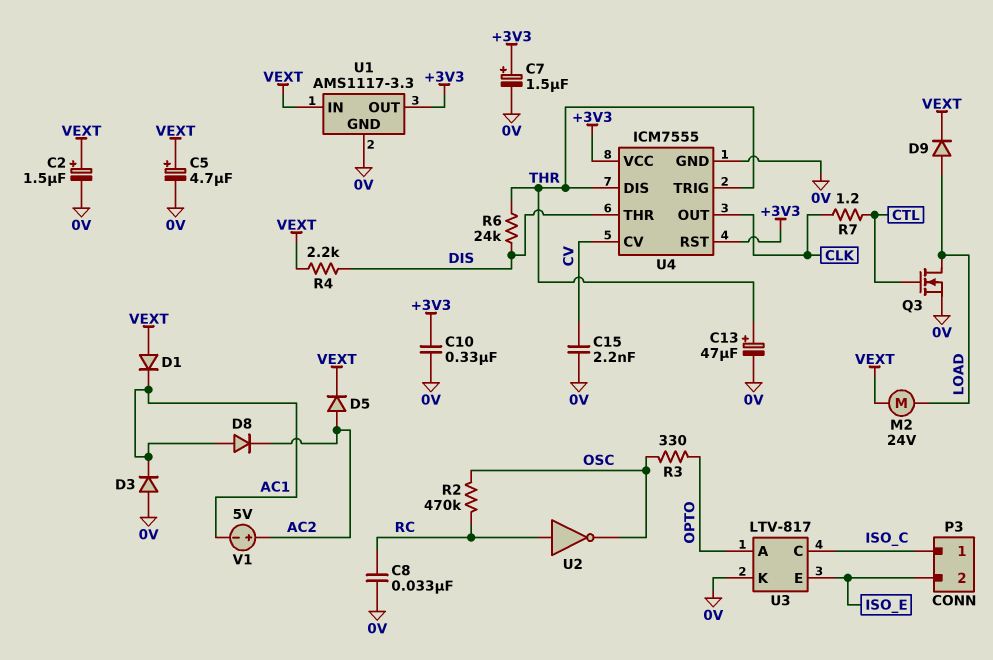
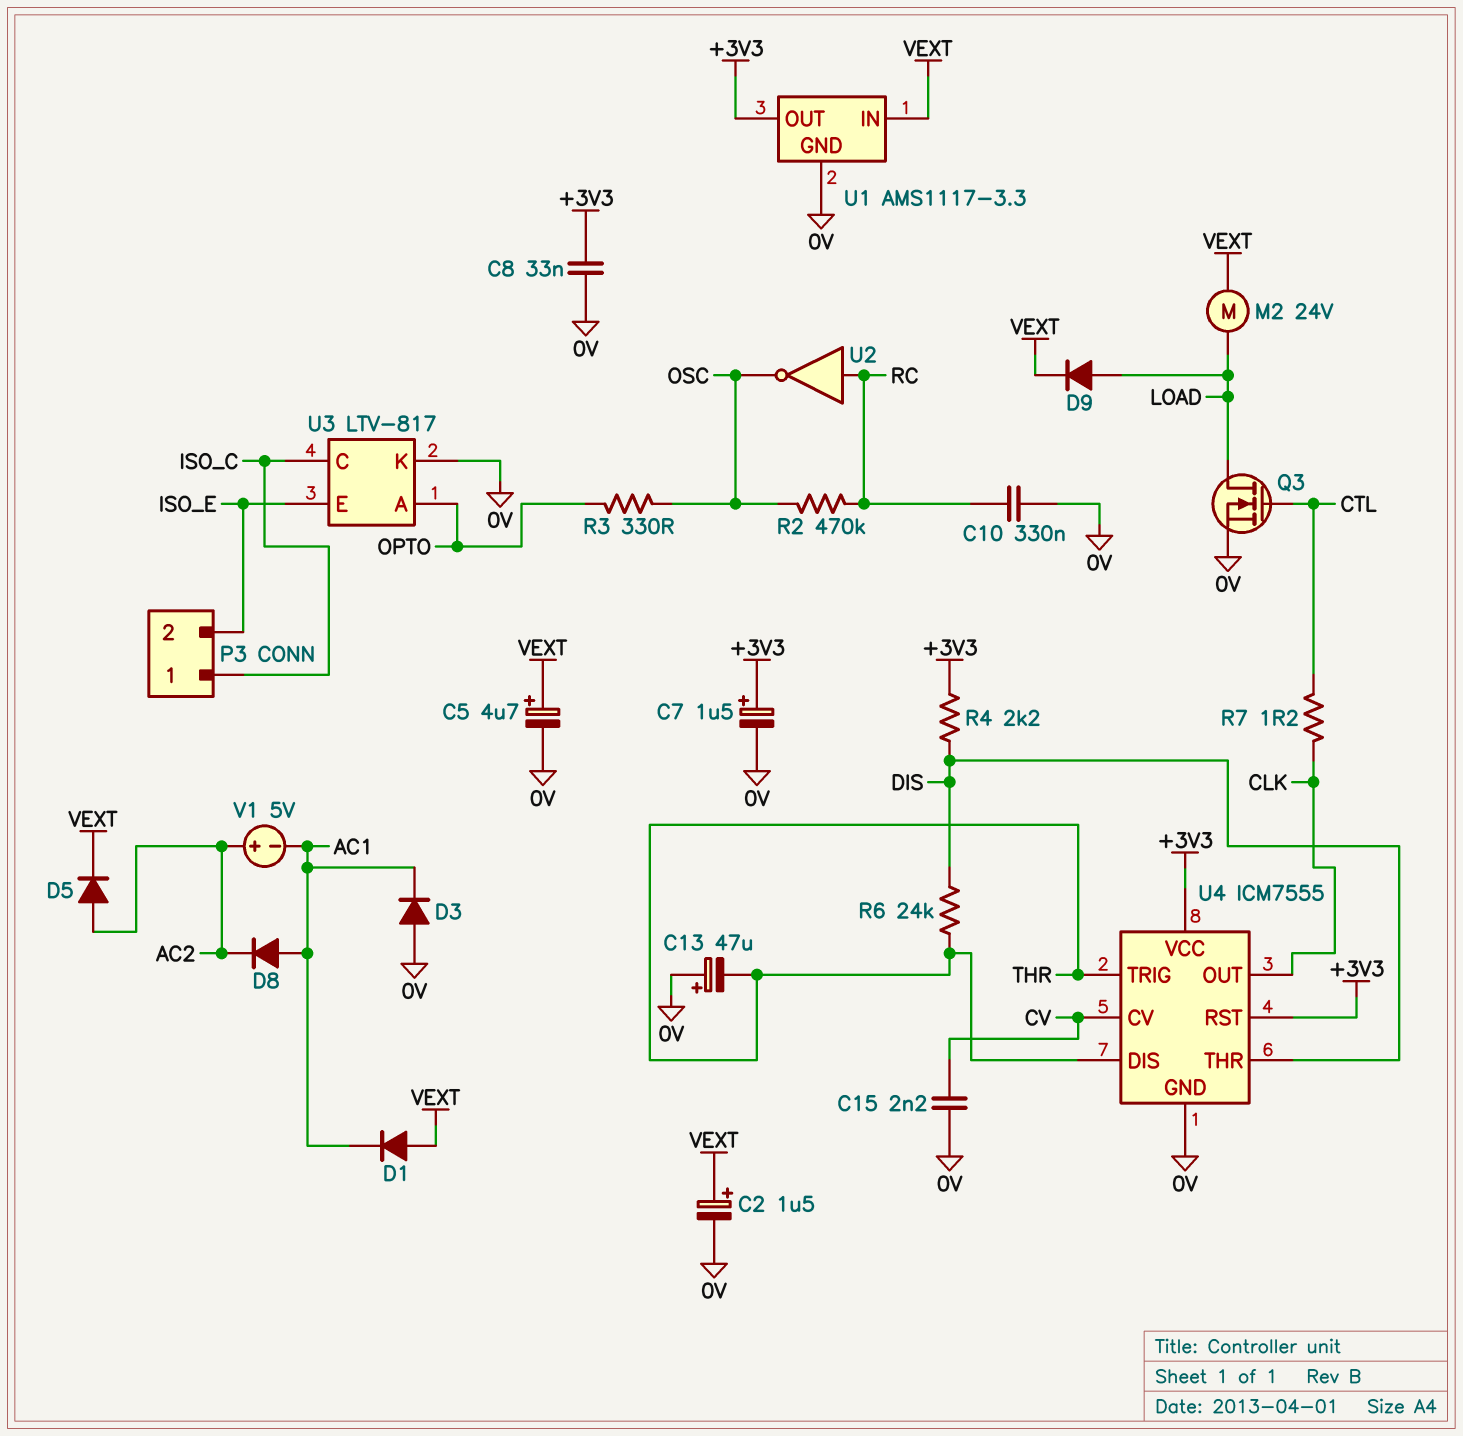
C8: 33nF (0V, RC) -> 33nF (+3V3, 0V)
C10: 330nF (+3V3, 0V) -> 330nF (0V, RC)
C13: 47uF (plus THR, minus 0V) -> 47uF (plus 0V, minus THR)
R4: 2.2k (DIS, VEXT) -> 2.2k (+3V3, DIS)

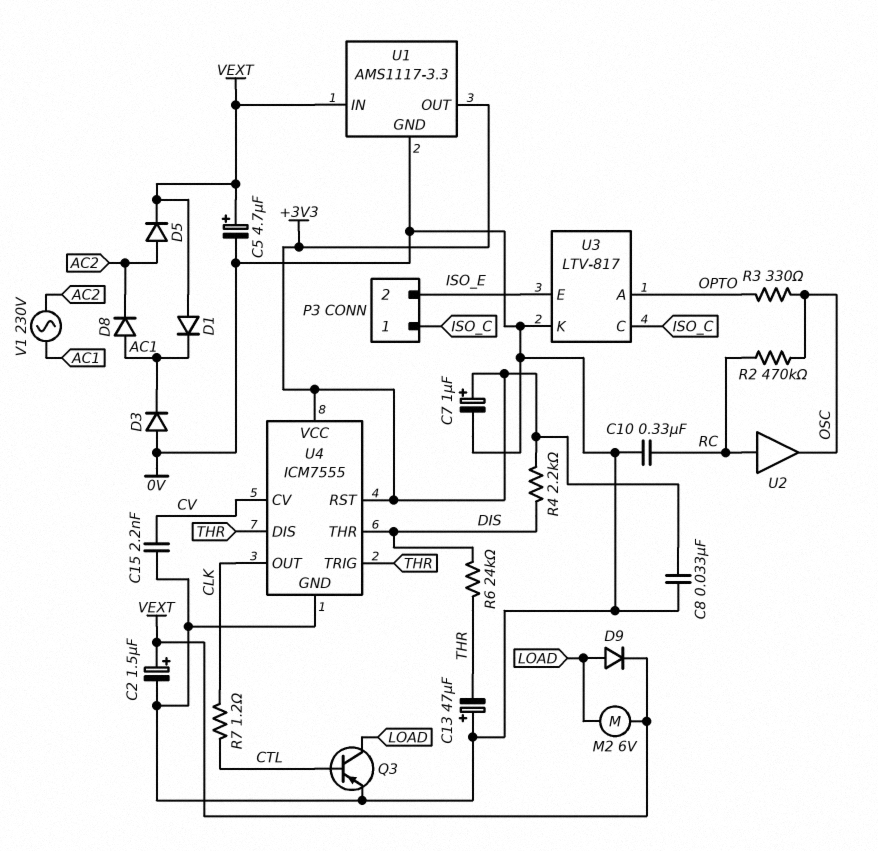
C7: 1.5uF (plus +3V3, minus 0V) -> 1uF (plus +3V3, minus 0V)
M2: motor 24V (LOAD, VEXT) -> motor 6V (LOAD, VEXT)
Q3: NMOS (G CTL, D LOAD, S 0V) -> PNP (B CTL, C LOAD, E 0V)
U2: NOT (in RC, out OSC) -> buffer (in RC, out OSC)
V1: 5V (plus AC2, minus AC1) -> AC 230V (AC1, AC2)

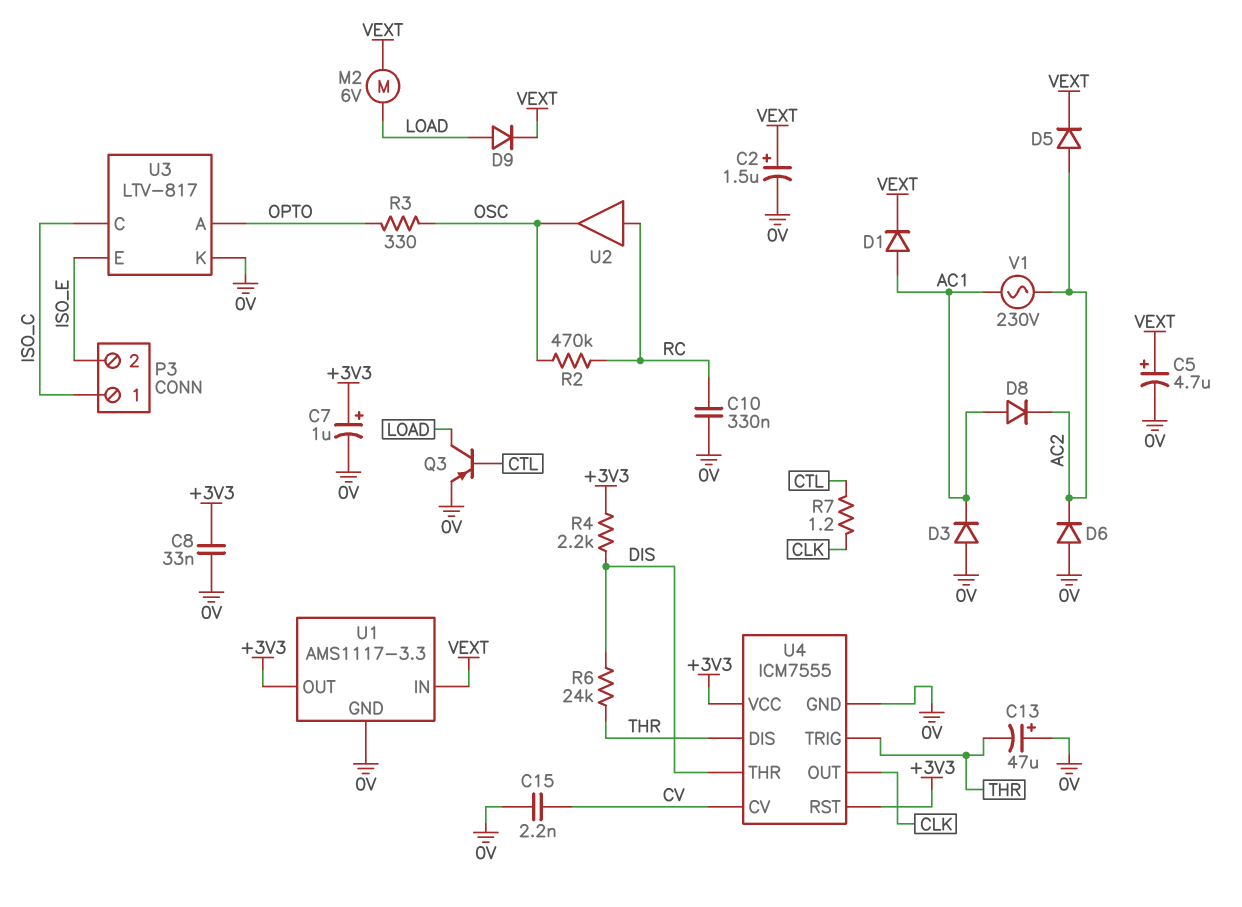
D1: diode (A VEXT, K AC1) -> diode (A AC1, K VEXT)
D6: none -> diode (A 0V, K AC2)

